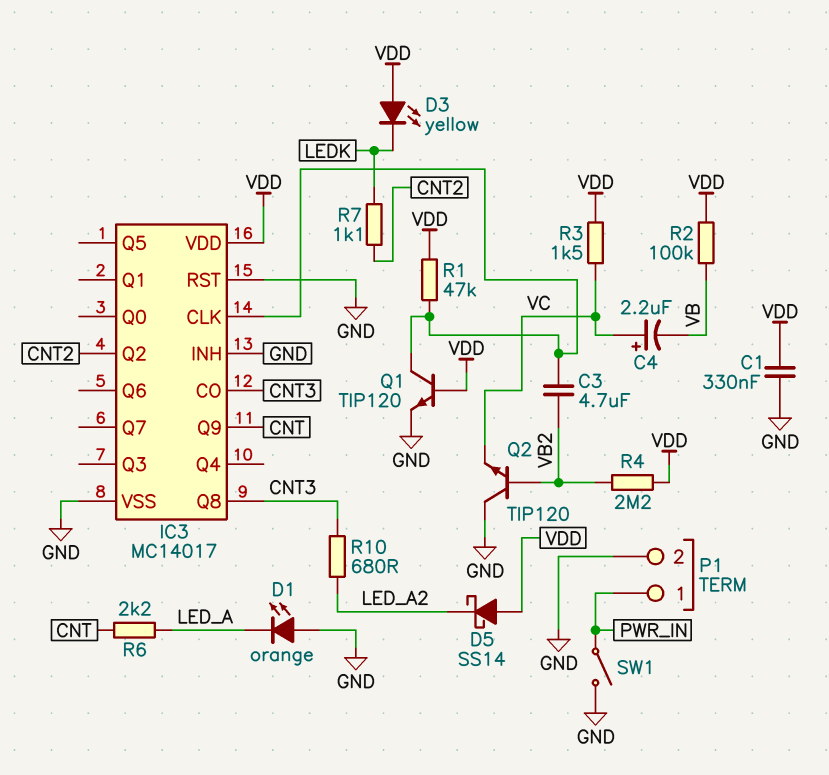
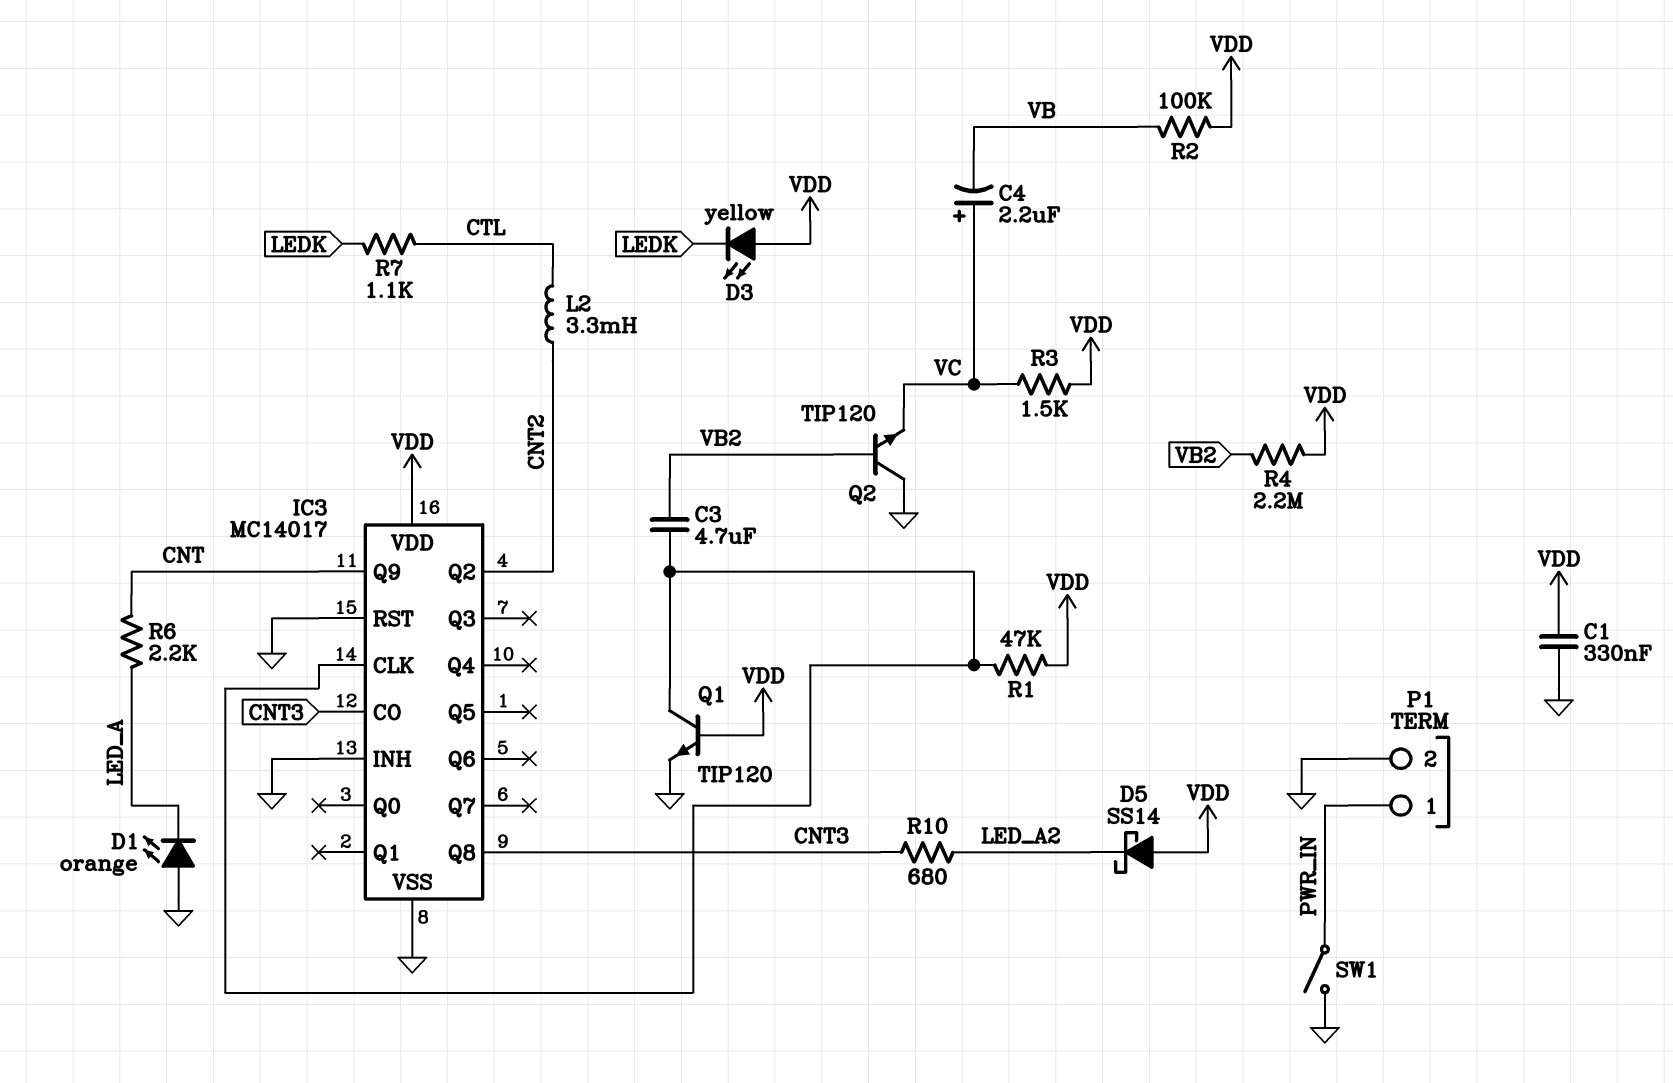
L2: none -> 3.3mH (CNT2, CTL)
R7: 1.1k (CNT2, LEDK) -> 1.1k (CTL, LEDK)

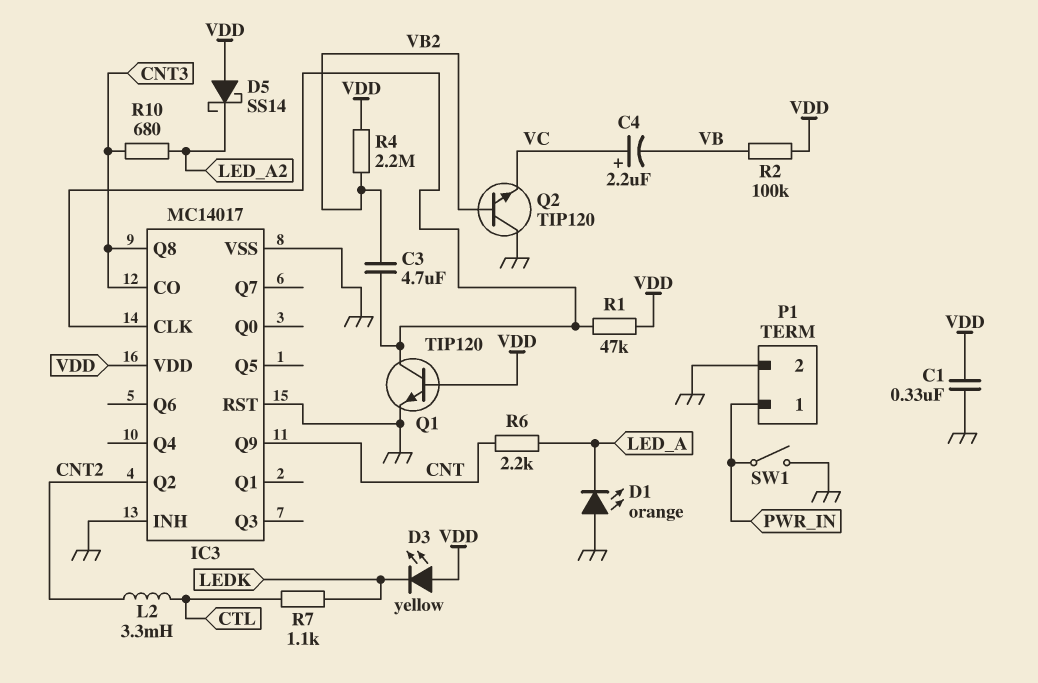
R3: 1.5k (VC, VDD) -> none

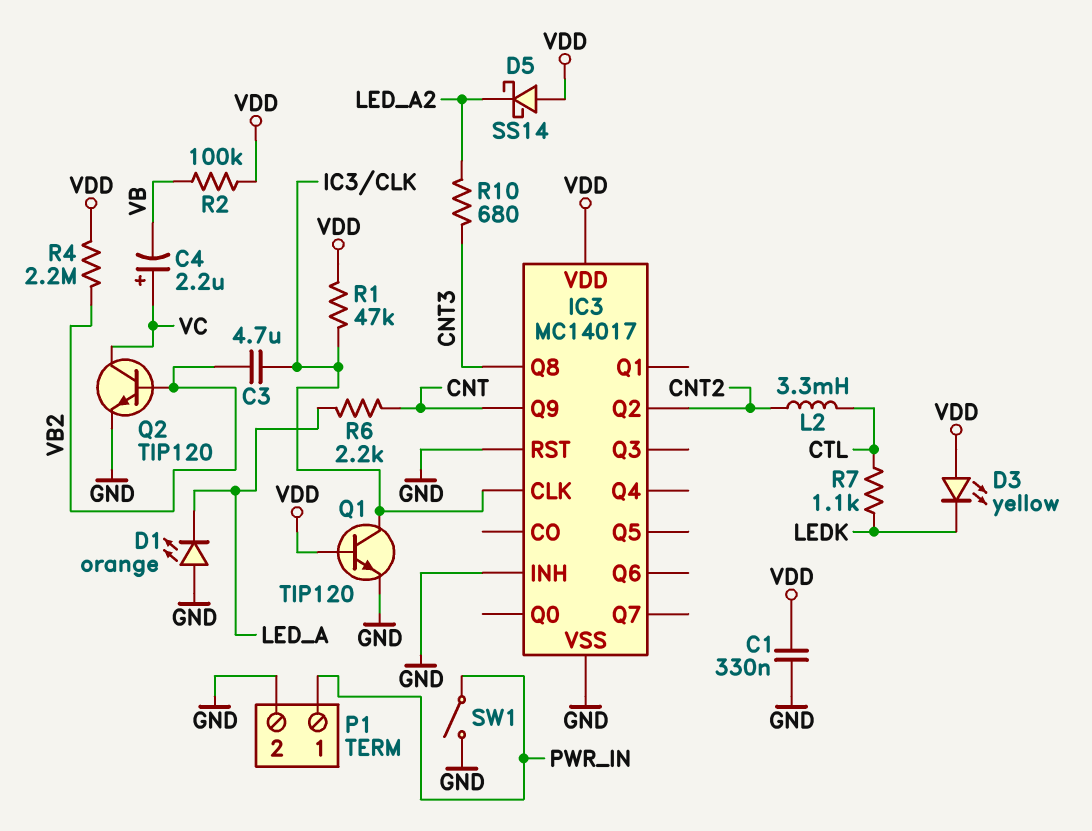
IC3 pin CO: CNT3 -> none
Q2: NPN TIP120 (B VB2, C GND, E VC) -> NPN TIP120 (B VB2, C VC, E GND)

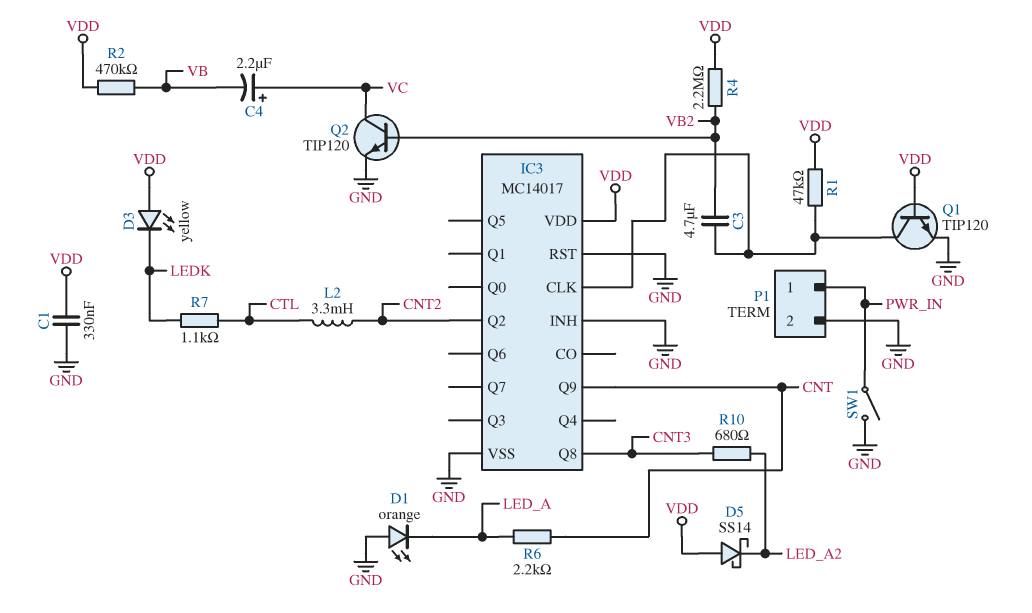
R2: 100k (VB, VDD) -> 470k (VB, VDD)

